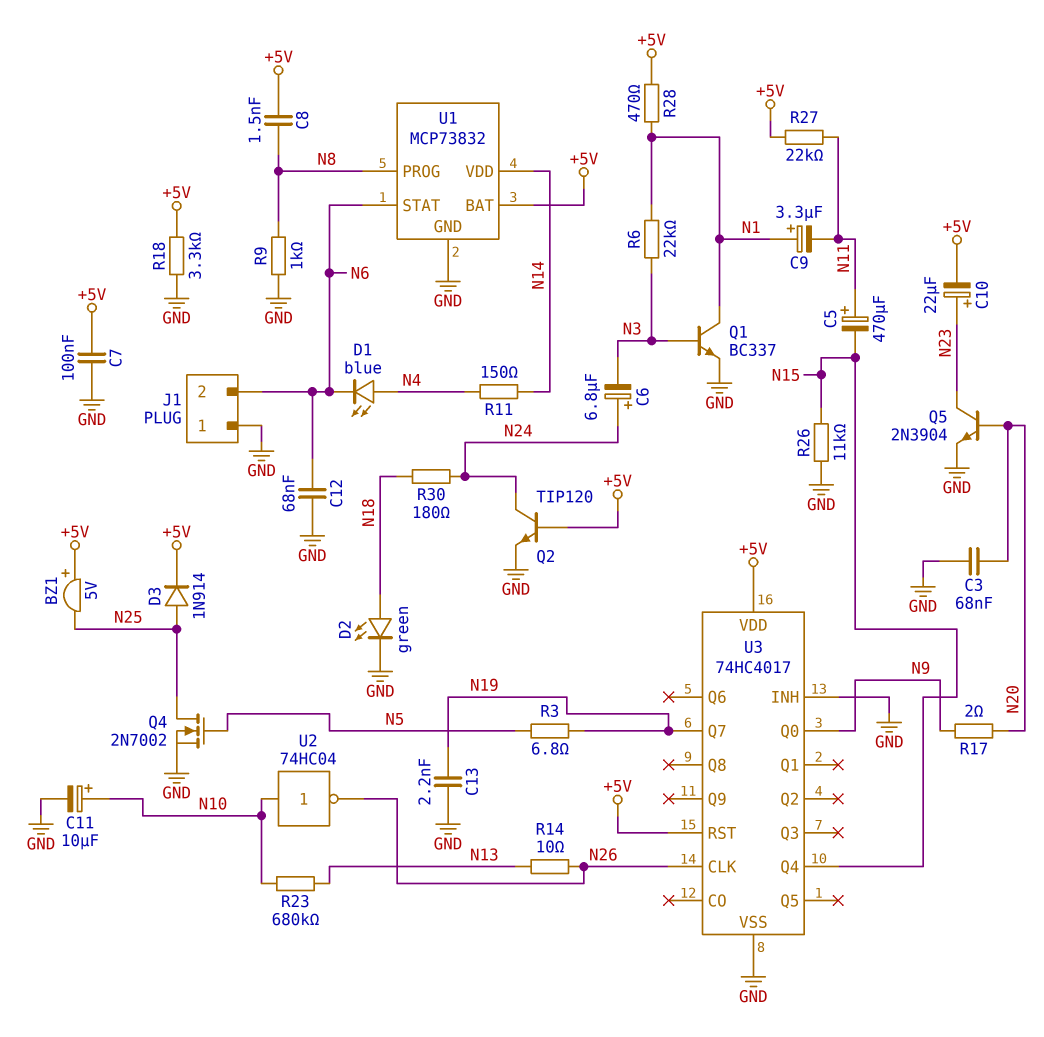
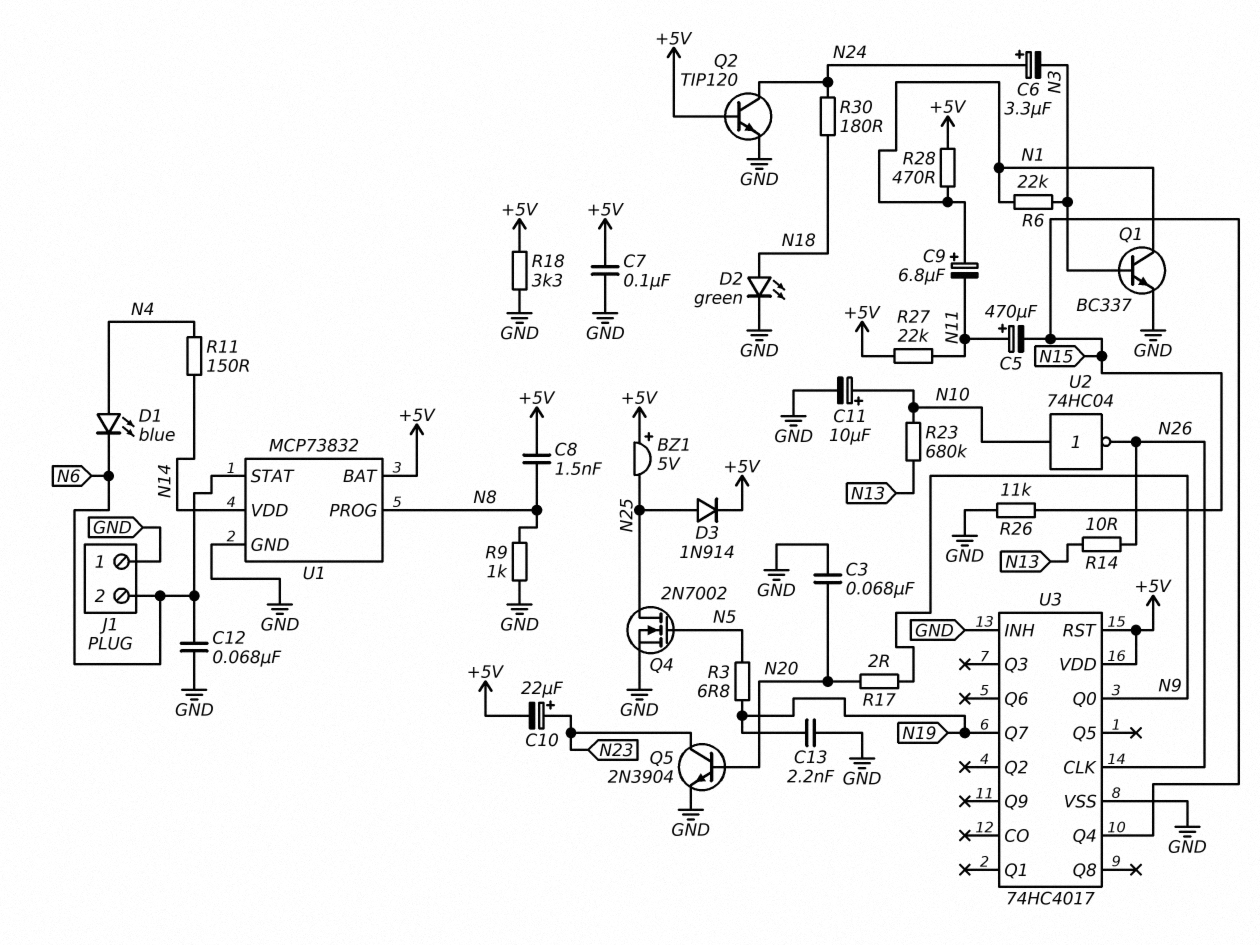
C6: 6.8uF (plus N24, minus N3) -> 3.3uF (plus N24, minus N3)
C9: 3.3uF (plus N1, minus N11) -> 6.8uF (plus N1, minus N11)

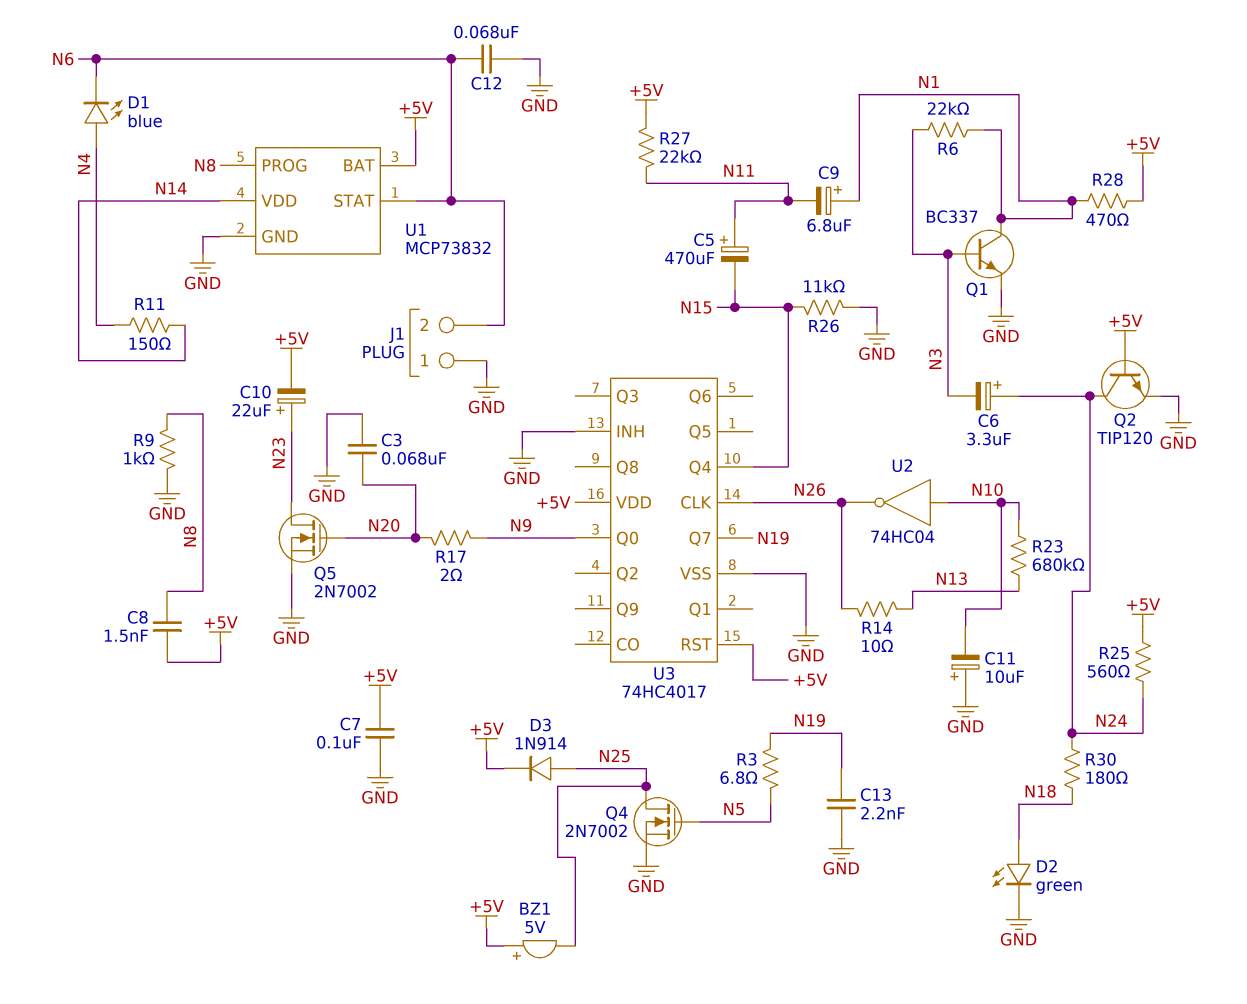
C11: 10uF (plus N10, minus GND) -> 10uF (plus GND, minus N10)
Q5: NPN 2N3904 (B N20, C N23, E GND) -> NMOS 2N7002 (G N20, D N23, S GND)
R18: 3.3k (+5V, GND) -> none
R25: none -> 560 (+5V, N24)

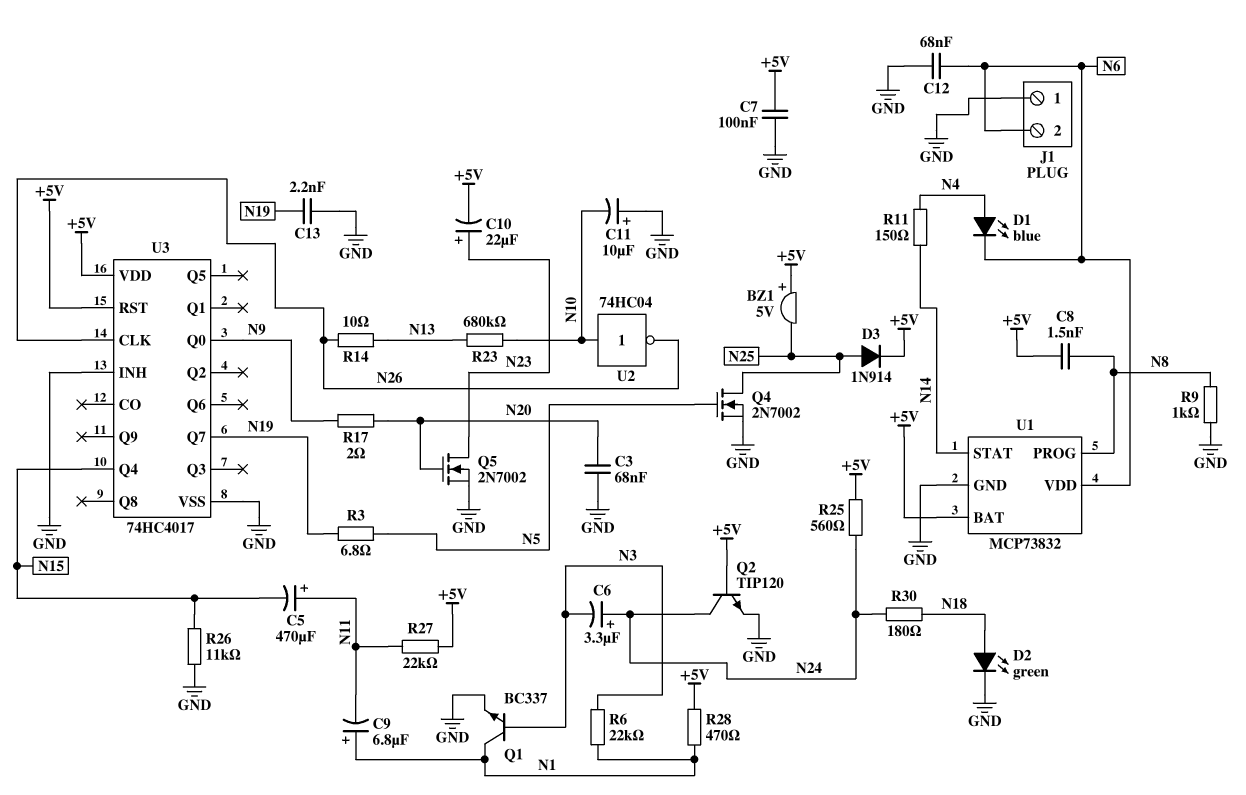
U1 pin STAT: N6 -> N14
U1 pin VDD: N14 -> N6

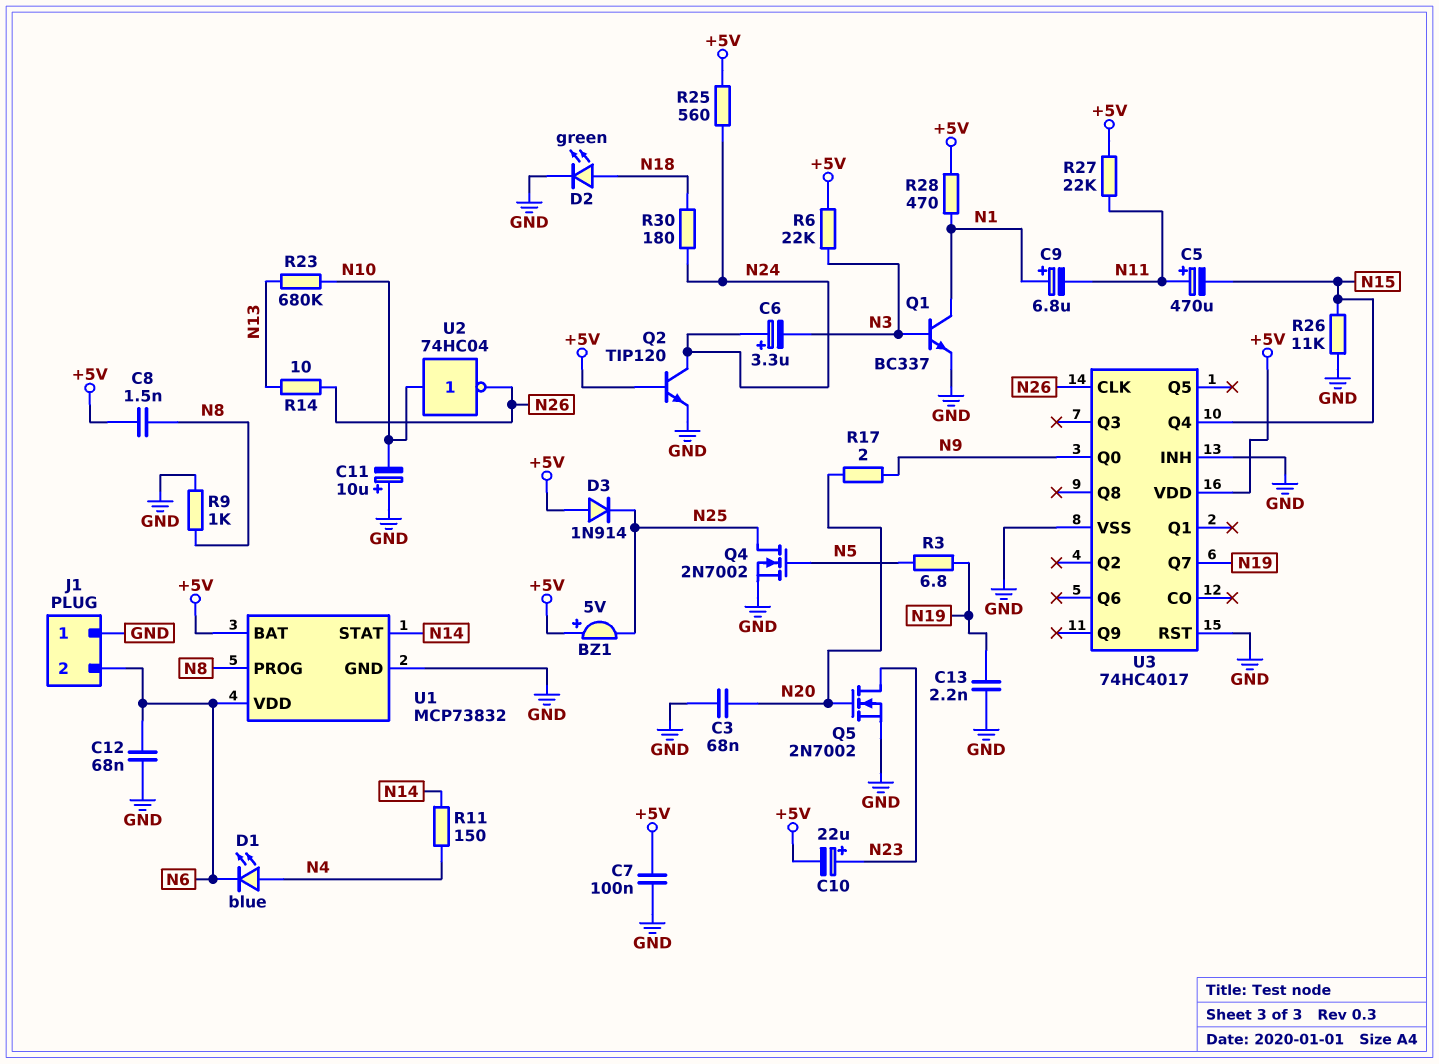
D3: diode 1N914 (A N25, K +5V) -> diode 1N914 (A +5V, K N25)
R6: 22k (N1, N3) -> 22k (+5V, N3)
U3 pin RST: +5V -> GND

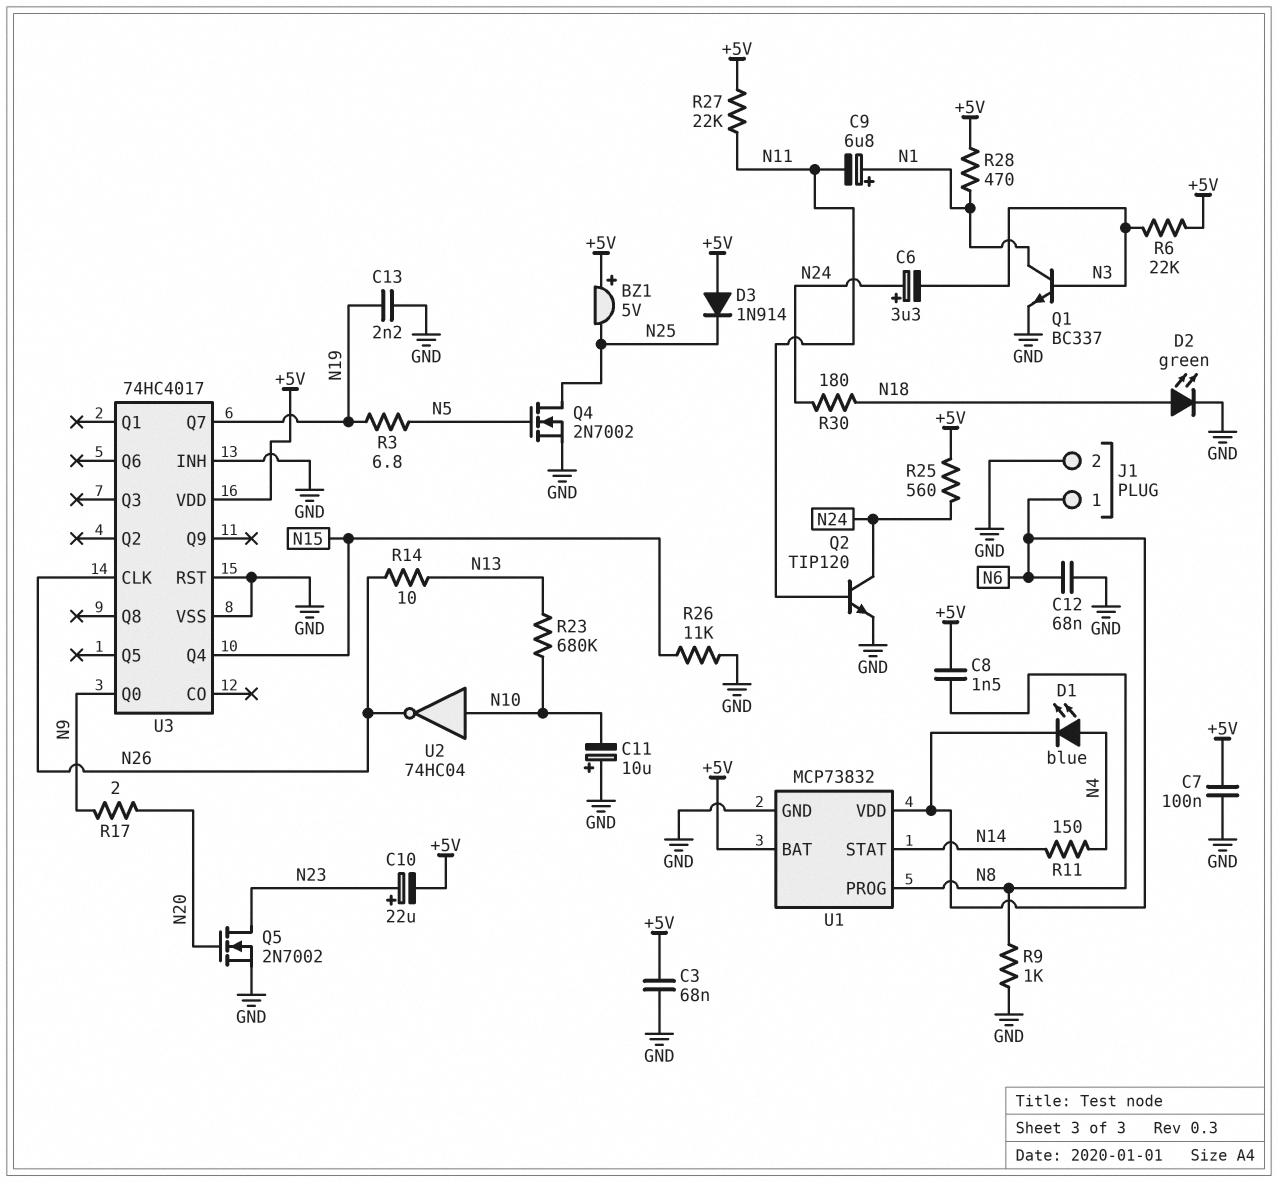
C3: 68nF (GND, N20) -> 68nF (+5V, GND)
C5: 470uF (plus N11, minus N15) -> none
J1 pin 1: GND -> N6
J1 pin 2: N6 -> GND
Q2: NPN TIP120 (B +5V, C N24, E GND) -> NPN TIP120 (B N11, C N24, E GND)

